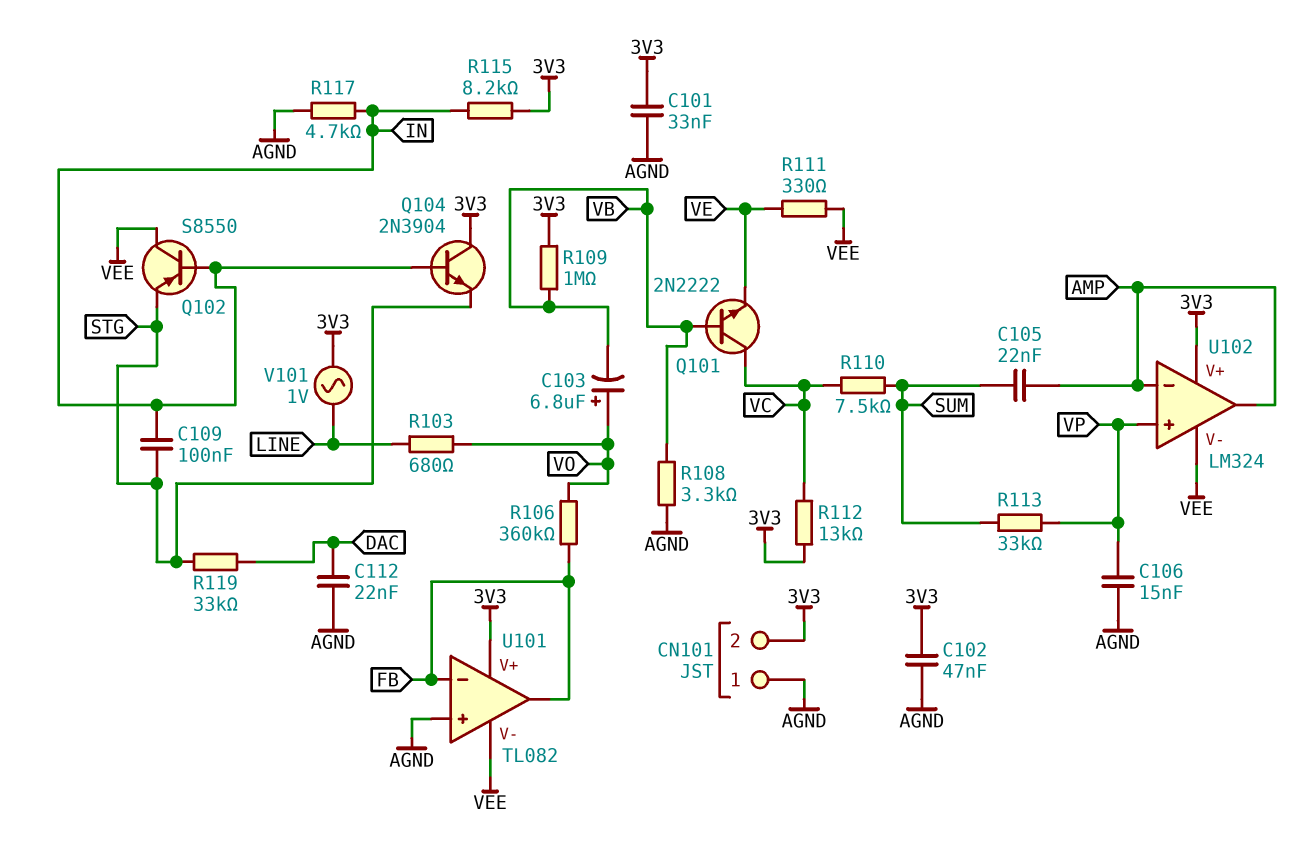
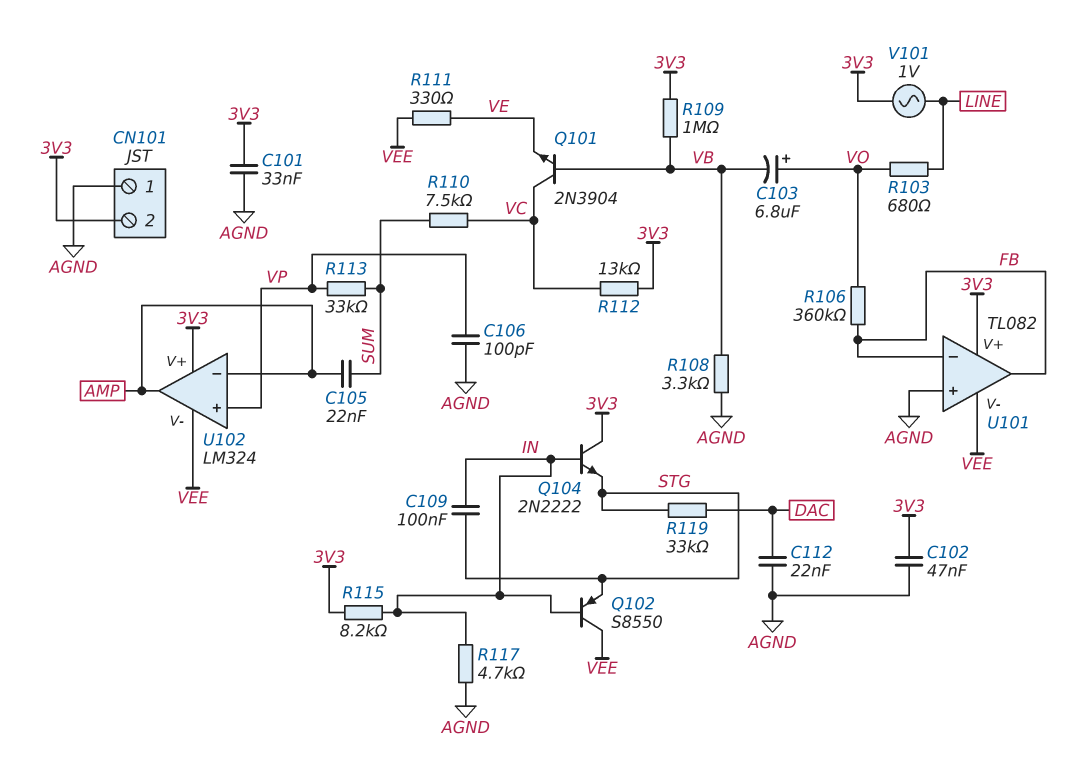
C106: 15nF (AGND, VP) -> 100pF (AGND, VP)
Q101: NPN 2N2222 (B VB, C VC, E VE) -> NPN 2N3904 (B VB, C VC, E VE)
Q104: NPN 2N3904 (B IN, C 3V3, E STG) -> NPN 2N2222 (B IN, C 3V3, E STG)

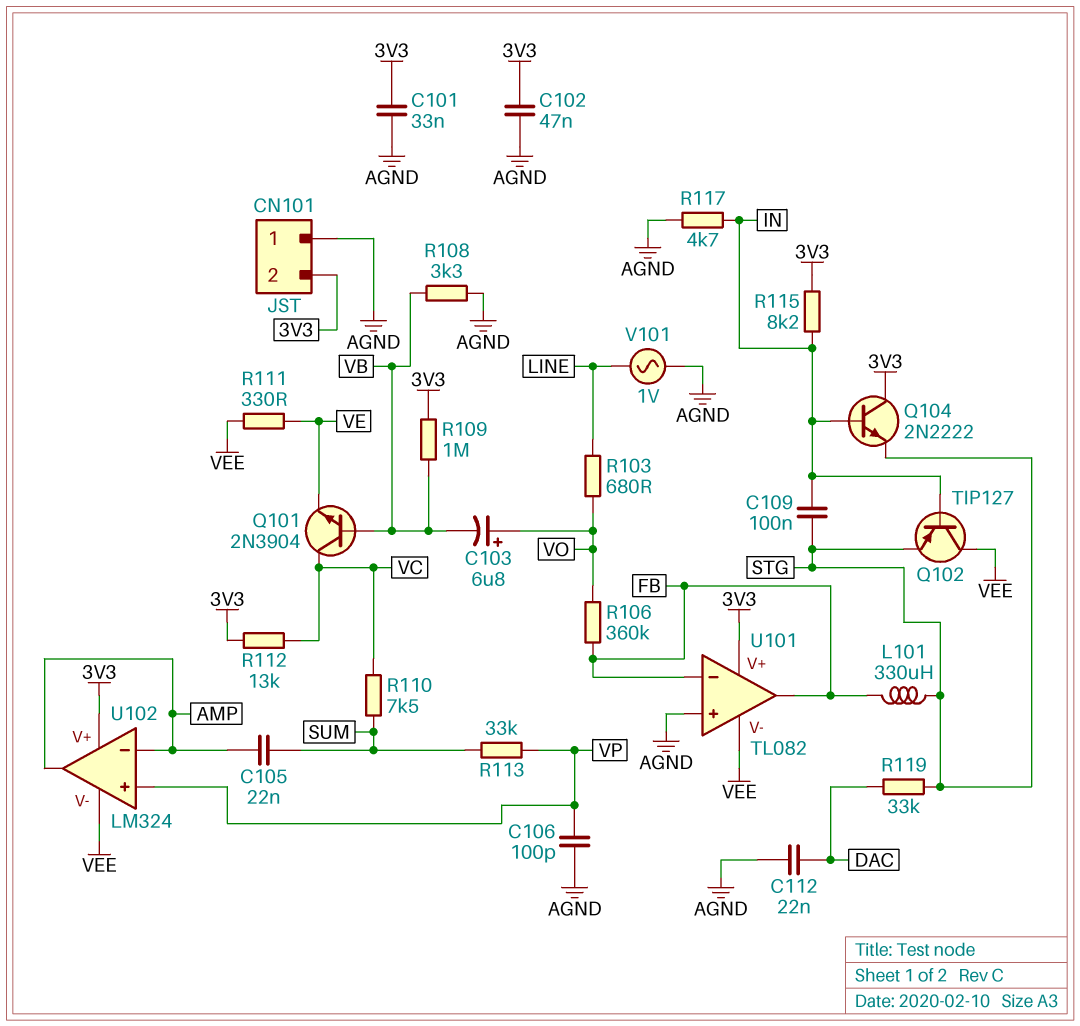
L101: none -> 330uH (FB, STG)
Q102: PNP S8550 (B IN, C VEE, E STG) -> PNP TIP127 (B IN, C VEE, E STG)
V101: AC 1V (3V3, LINE) -> AC 1V (AGND, LINE)

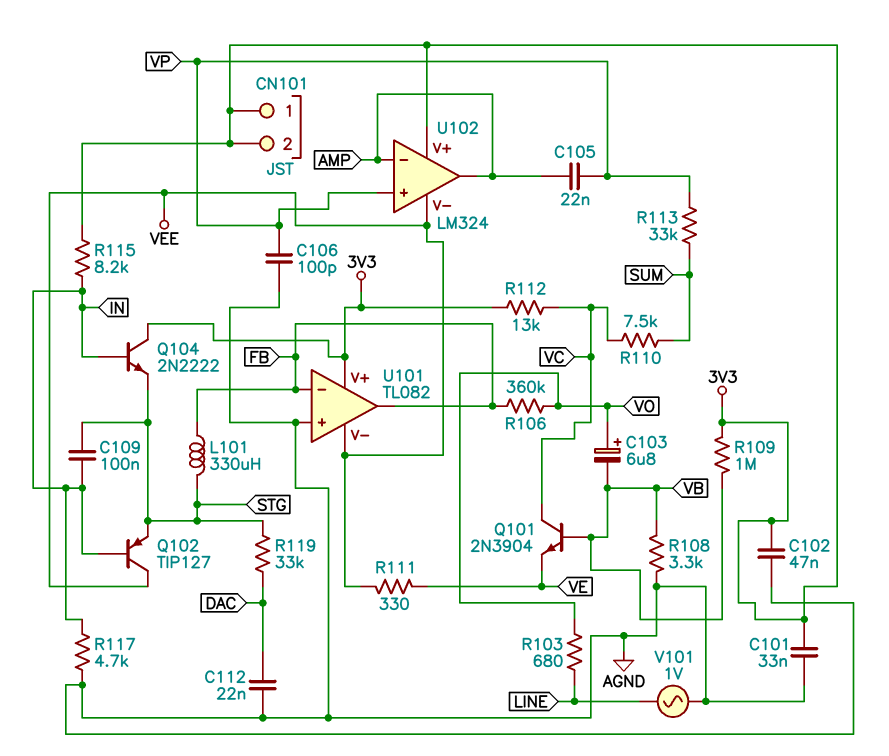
C105: 22nF (AMP, SUM) -> 22nF (AMP, VP)
CN101 pin 1: AGND -> 3V3

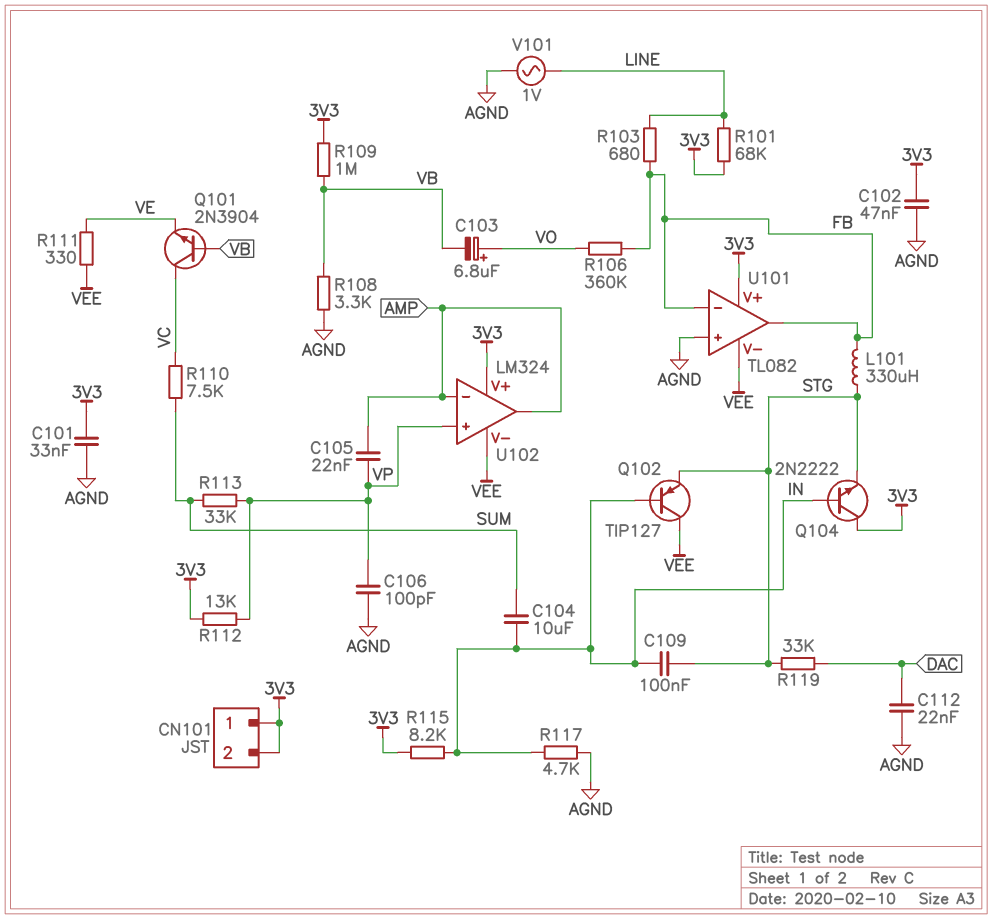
C104: none -> 10uF (IN, SUM)
R101: none -> 68k (3V3, LINE)
R103: 680 (LINE, VO) -> 680 (FB, LINE)
R112: 13k (3V3, VC) -> 13k (3V3, VP)

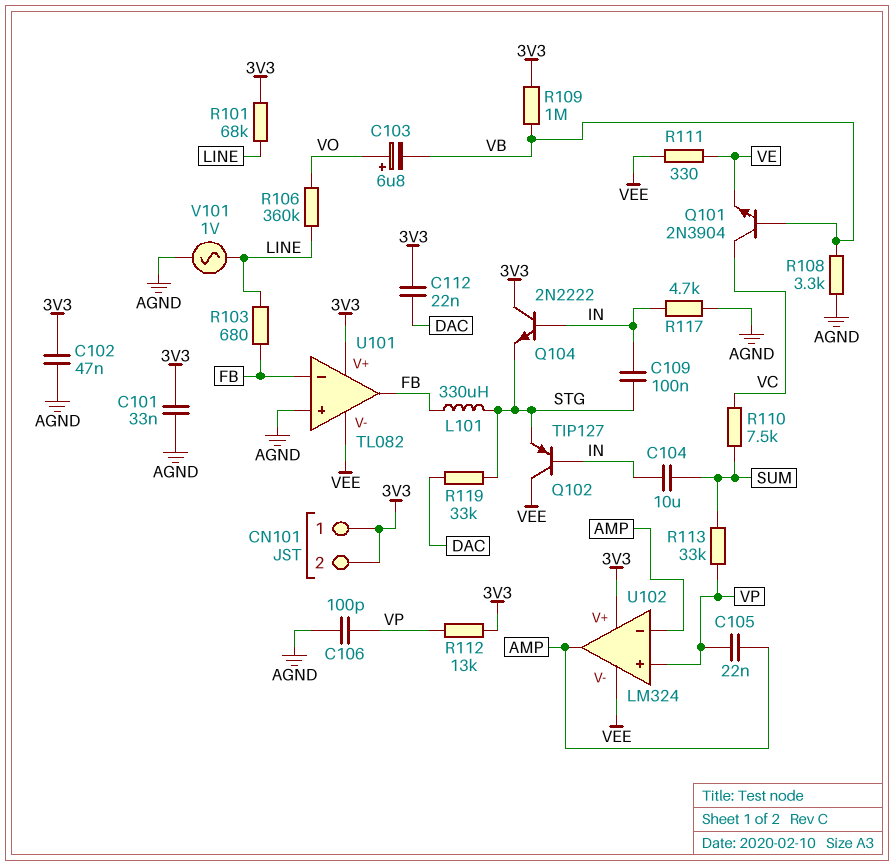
C112: 22nF (AGND, DAC) -> 22nF (3V3, DAC)
R106: 360k (FB, VO) -> 360k (LINE, VO)
R115: 8.2k (3V3, IN) -> none

